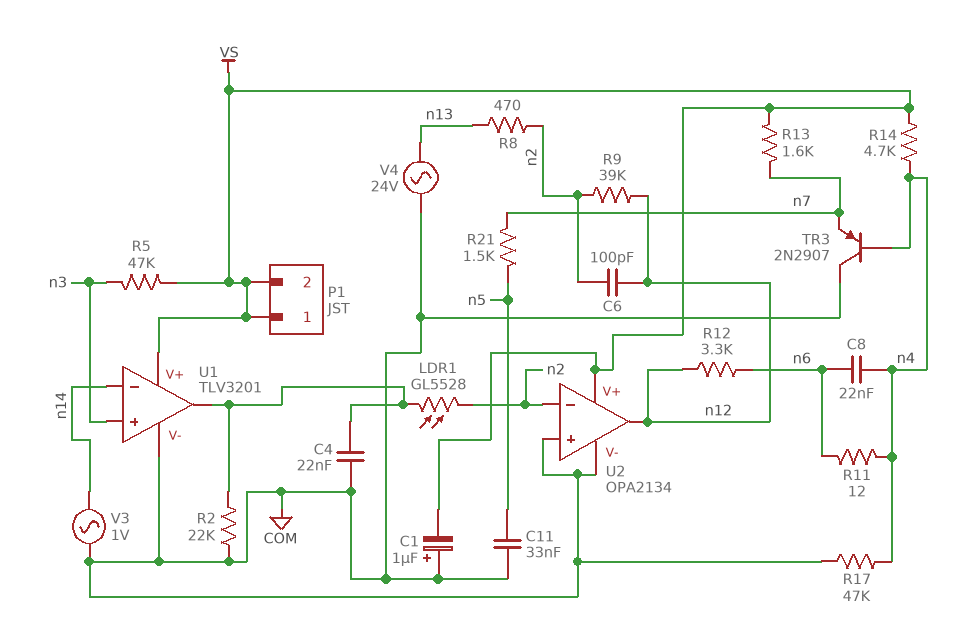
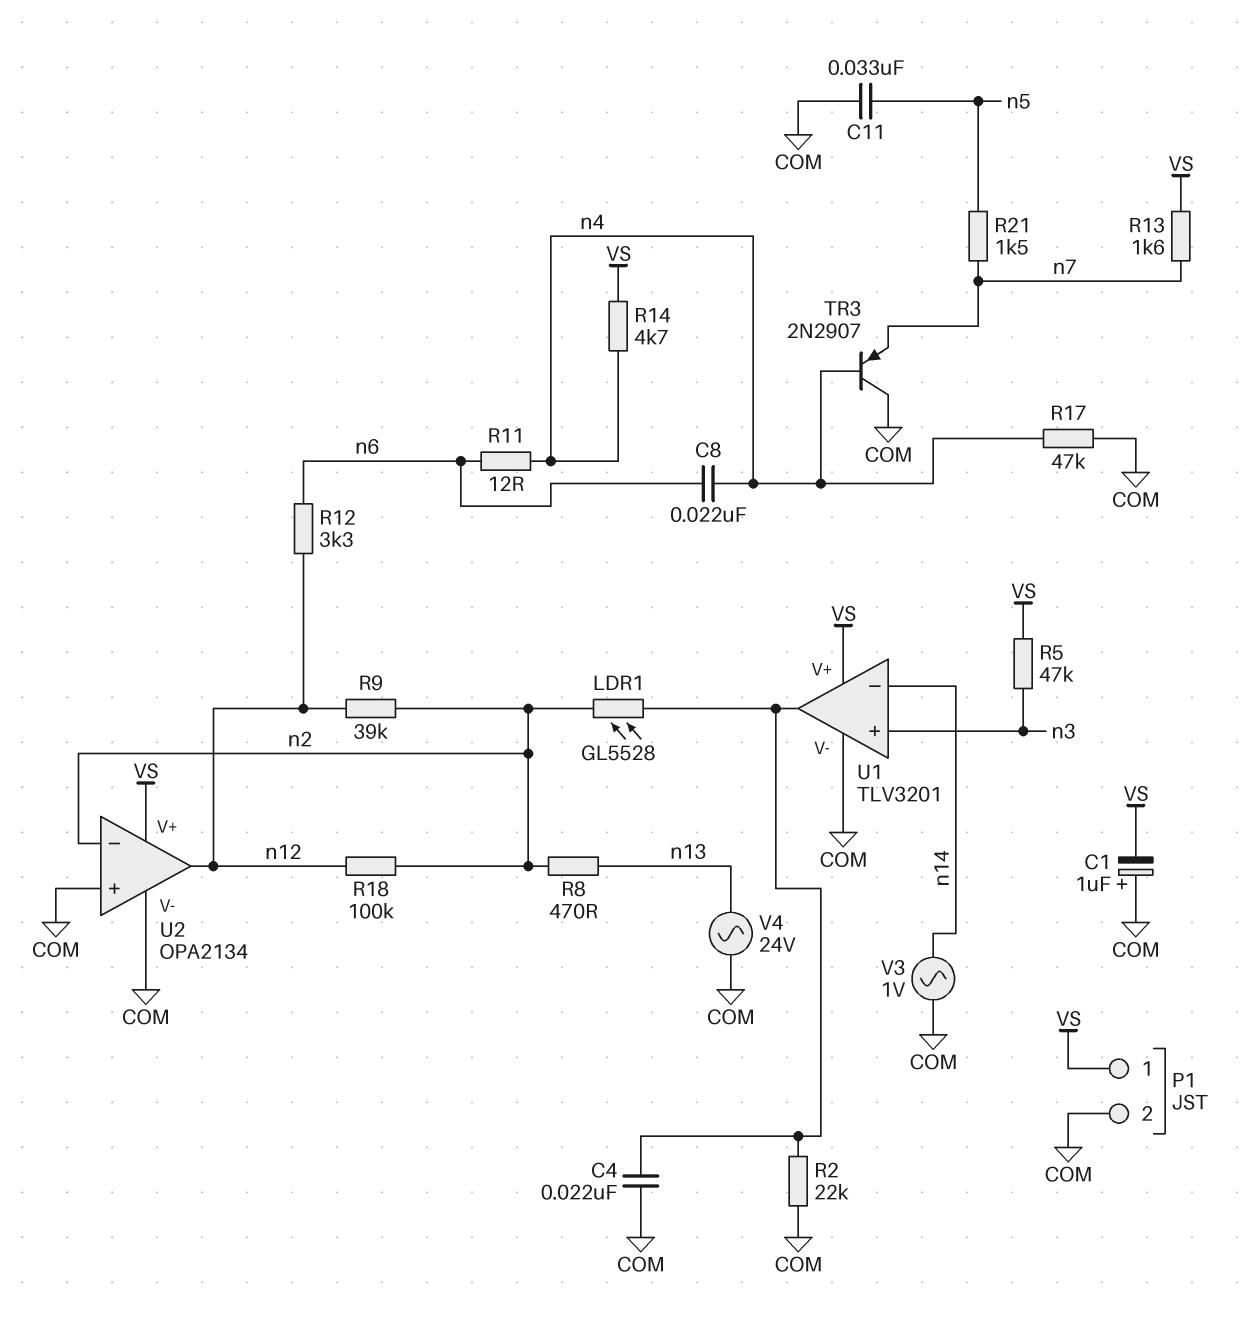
C6: 100pF (n2, n12) -> none
P1 pin 2: VS -> COM
R18: none -> 100k (n2, n12)

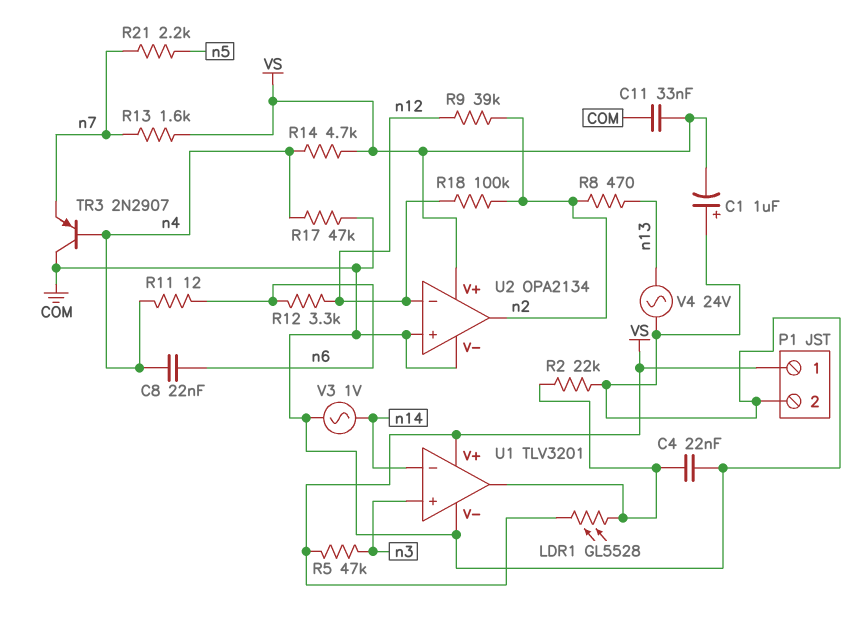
C11: 33nF (COM, n5) -> 33nF (COM, VS)
LDR1: GL5528 (U1/out, n2) -> GL5528 (U1/out, VS)
R21: 1.5k (n5, n7) -> 2.2k (n5, n7)
U2 pin in-: n2 -> n12
U2 pin out: n12 -> n2

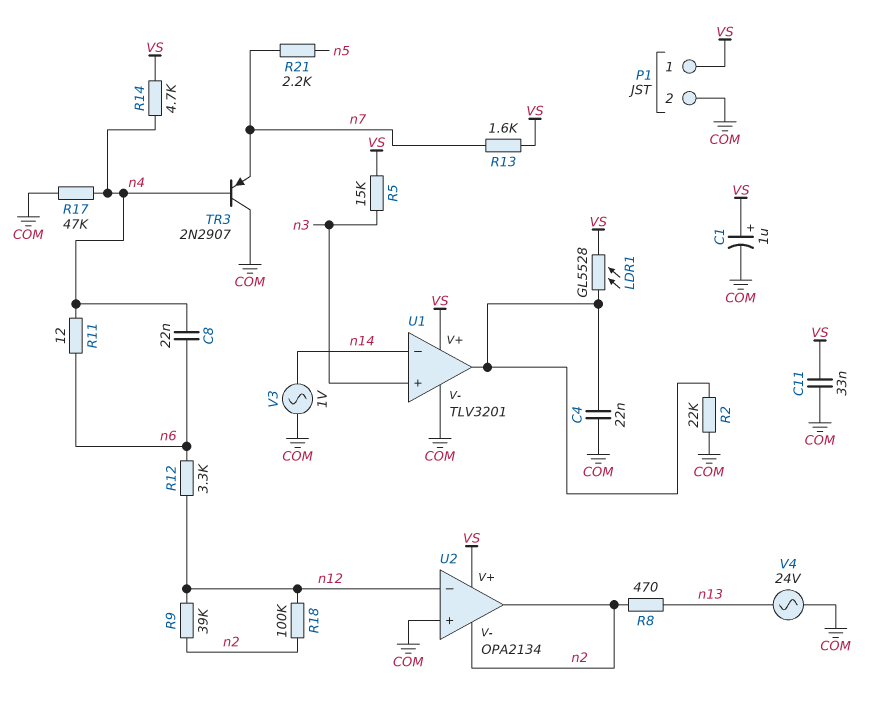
C1: 1uF (plus COM, minus VS) -> 1uF (plus VS, minus COM)
R5: 47k (VS, n3) -> 15k (VS, n3)
U2 pin V-: COM -> n2

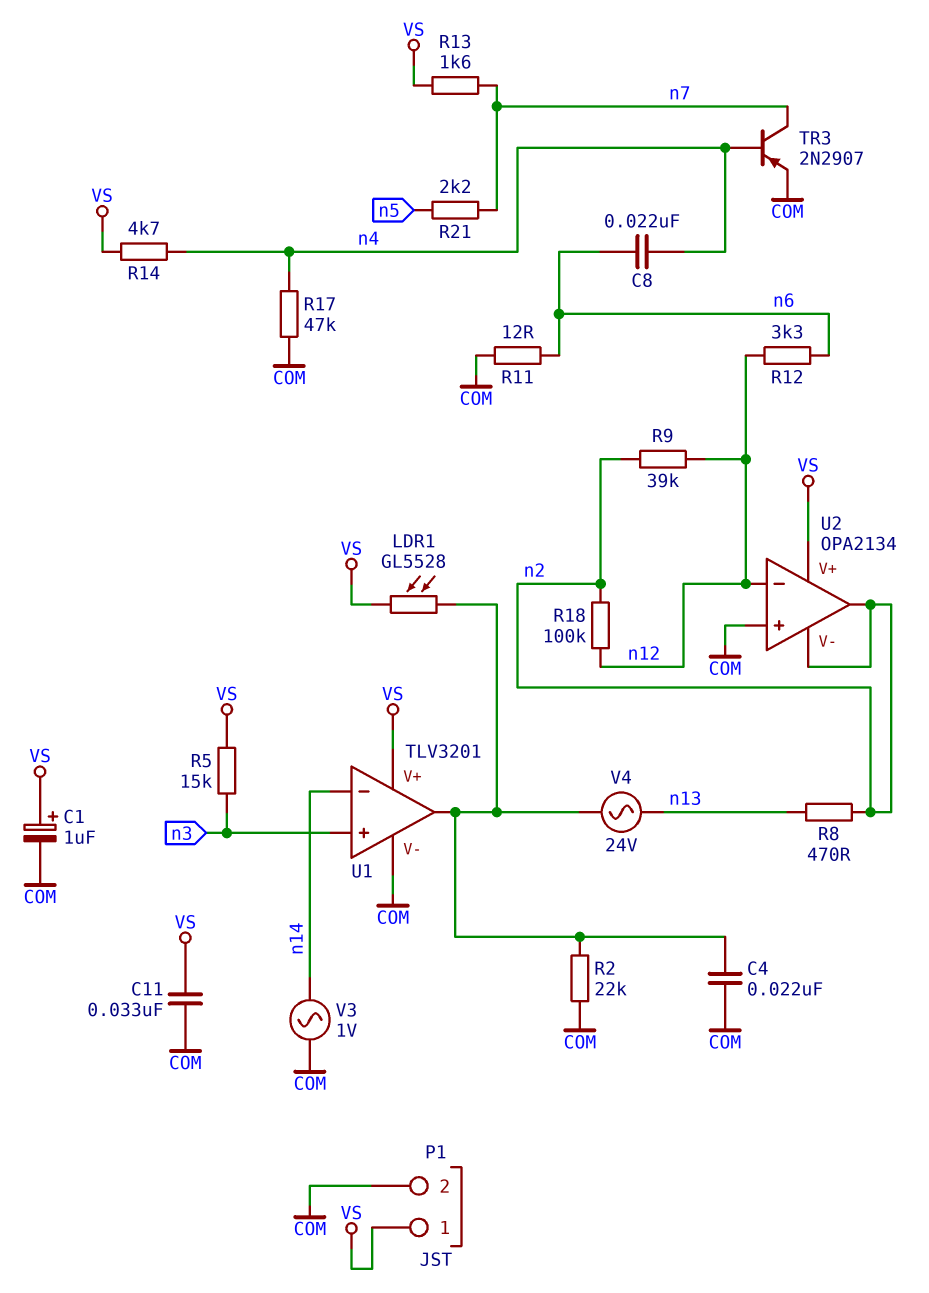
R11: 12 (n4, n6) -> 12 (COM, n6)
TR3: PNP 2N2907 (B n4, C COM, E n7) -> PNP 2N2907 (B n4, C n7, E COM)
V4: AC 24V (COM, n13) -> AC 24V (U1/out, n13)

